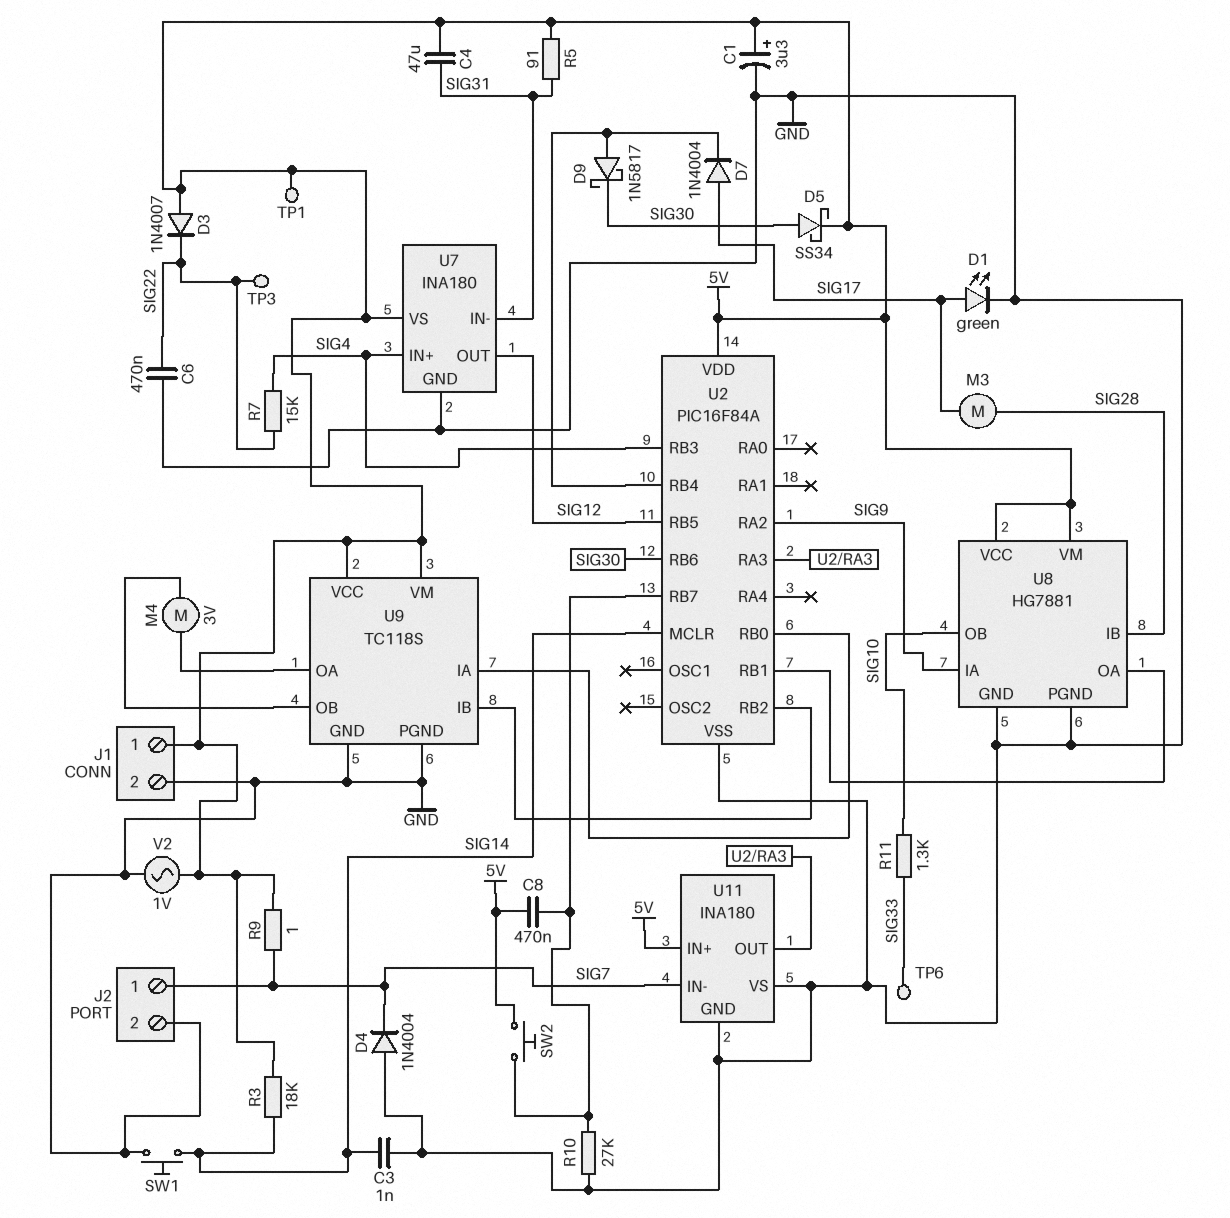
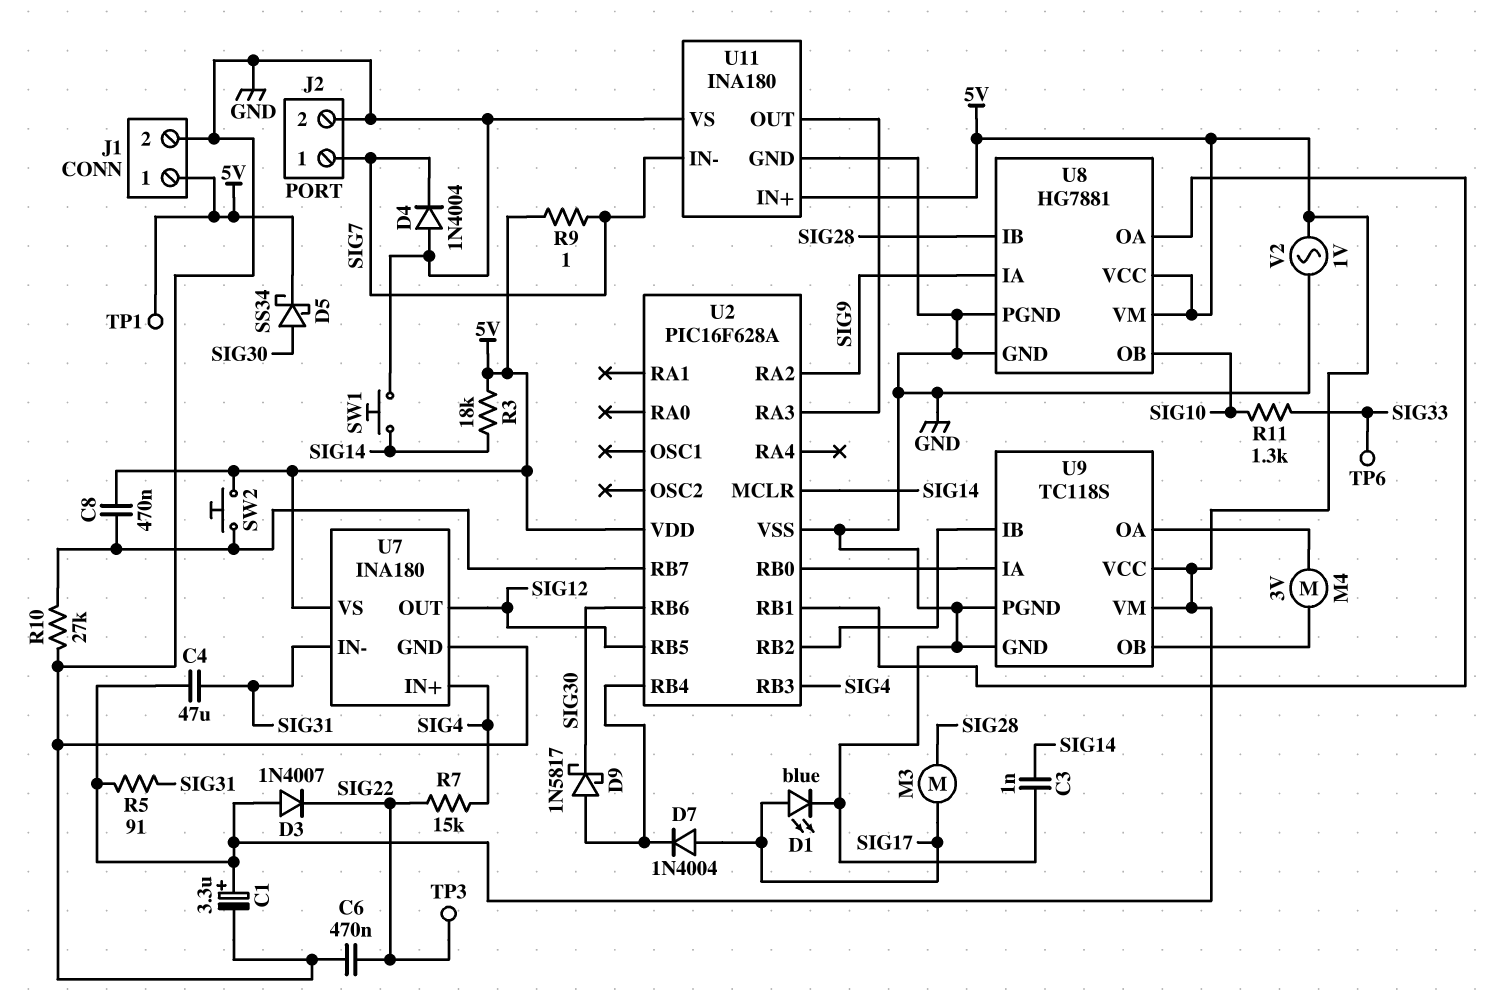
D1: LED green (A SIG17, K GND) -> LED blue (A SIG17, K GND)
U2: PIC16F84A -> PIC16F628A

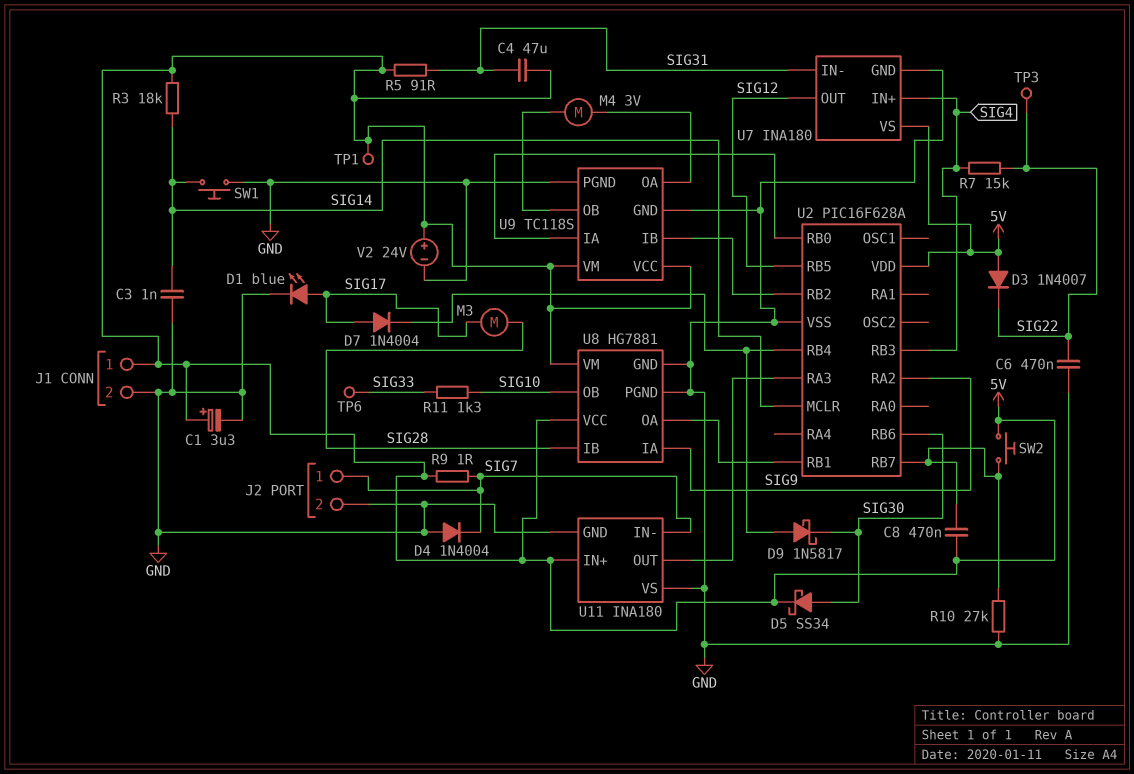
V2: AC 1V (5V, GND) -> 24V (plus 5V, minus GND)

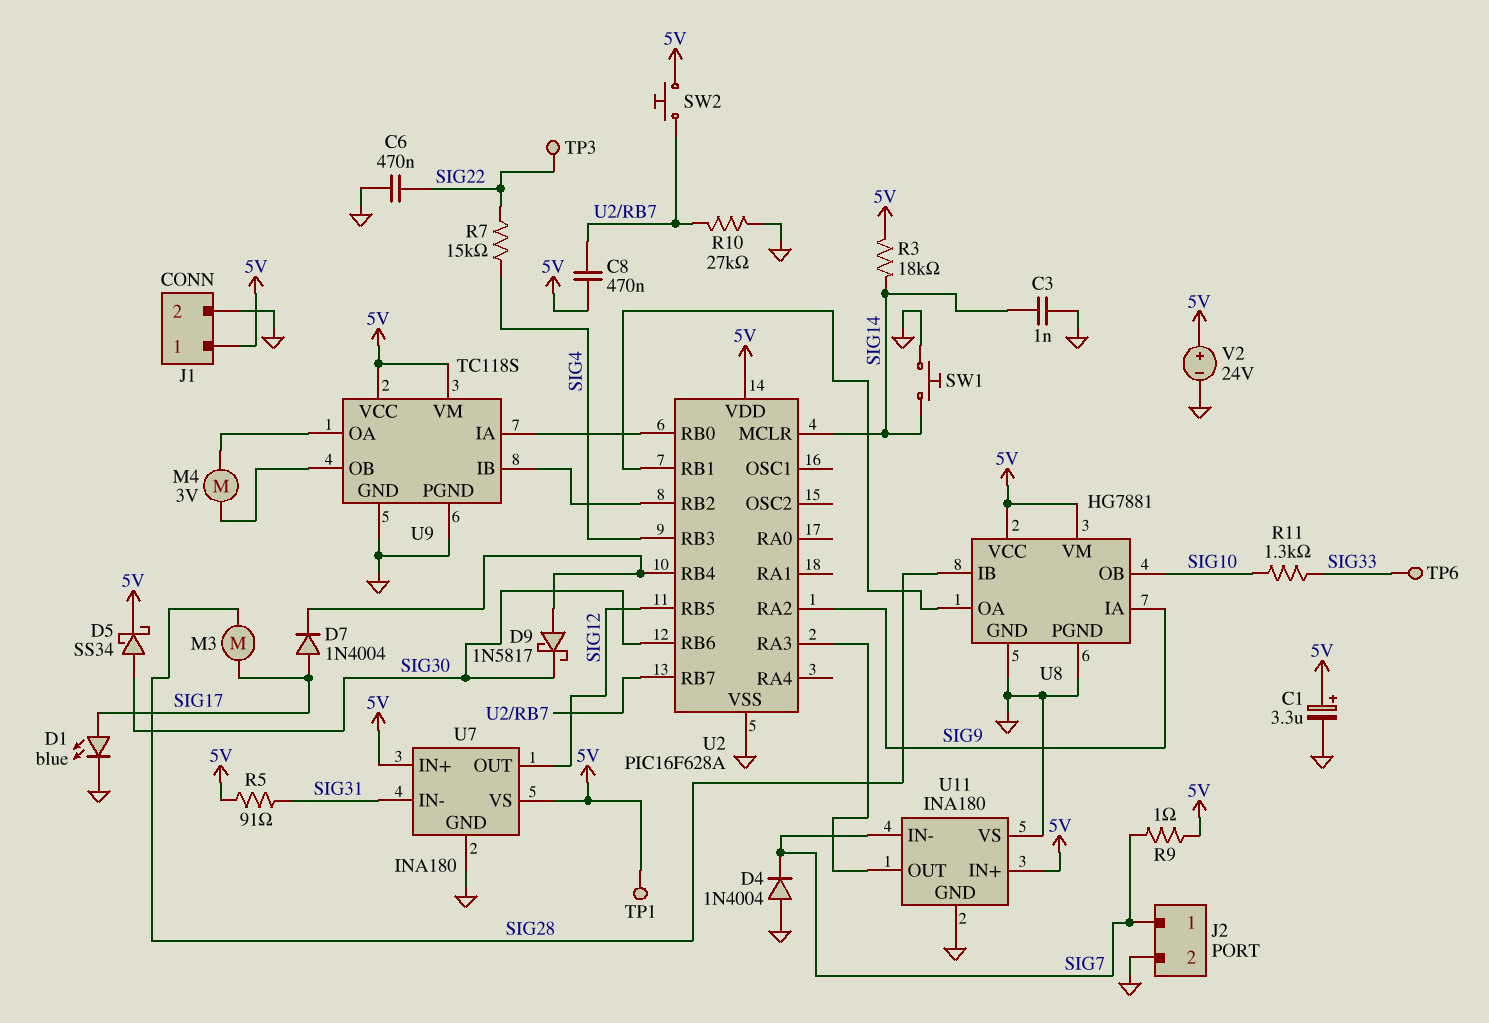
C4: 47uF (5V, SIG31) -> none
D3: diode 1N4007 (A 5V, K SIG22) -> none
U7 pin IN+: SIG4 -> 5V

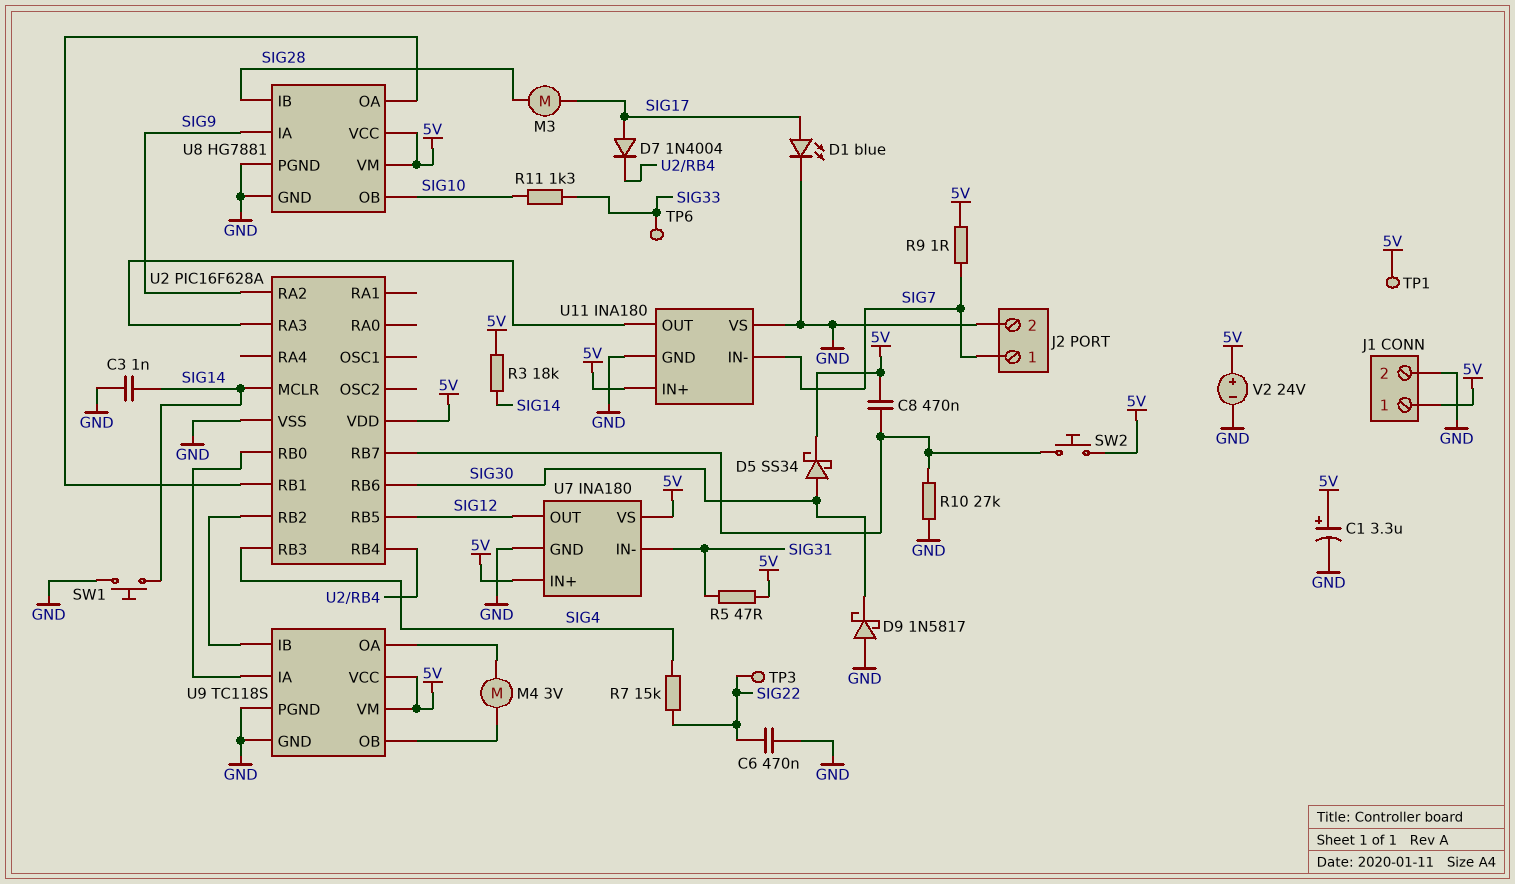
D4: diode 1N4004 (A GND, K SIG7) -> none
D9: schottky 1N5817 (A U2/RB4, K SIG30) -> schottky 1N5817 (A GND, K SIG30)
R5: 91 (5V, SIG31) -> 47 (5V, SIG31)

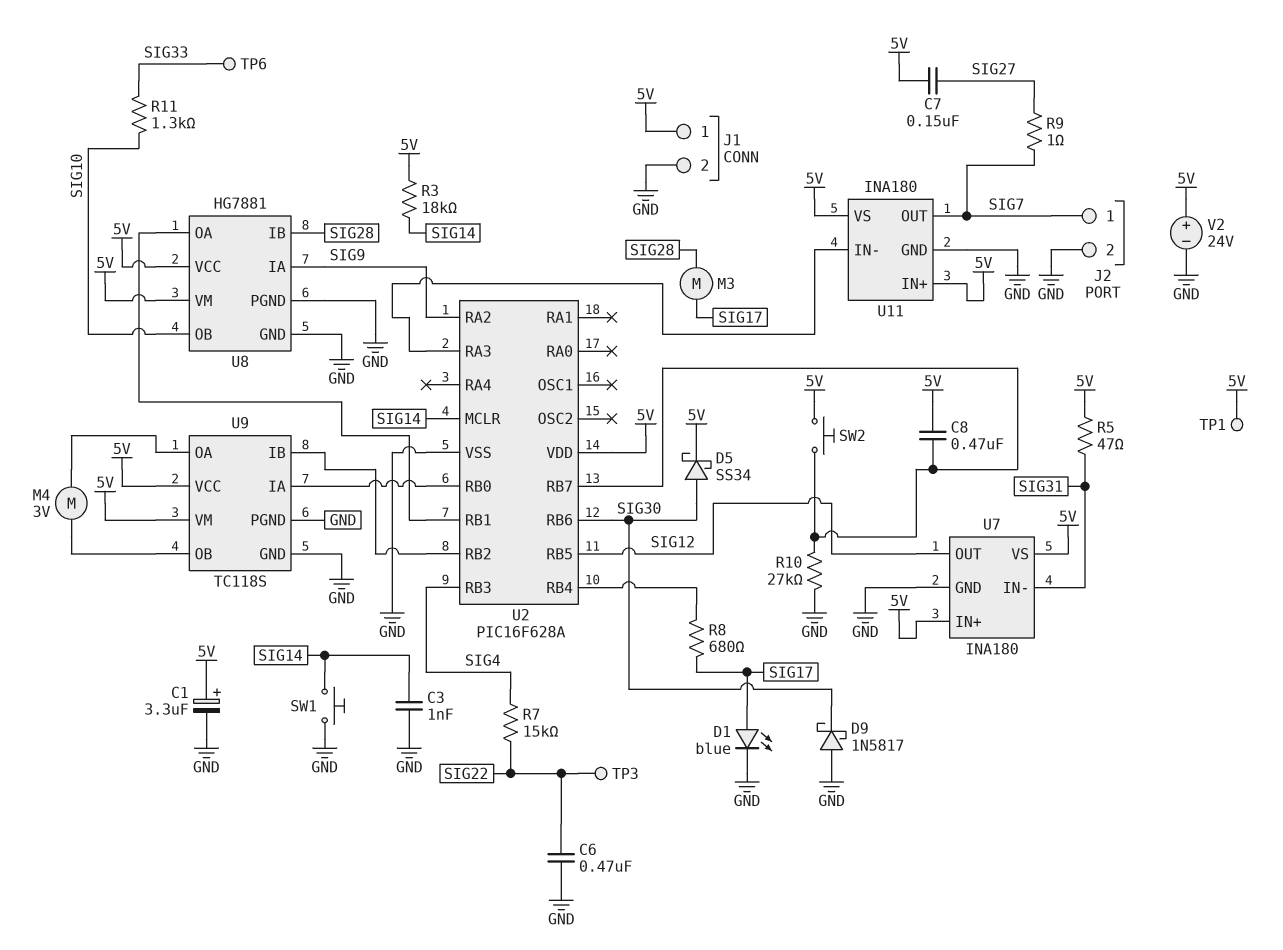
C7: none -> 150nF (5V, SIG27)
D7: diode 1N4004 (A SIG17, K U2/RB4) -> none
R8: none -> 680 (SIG17, U2/RB4)
R9: 1 (5V, SIG7) -> 1 (SIG7, SIG27)
U11 pin IN-: SIG7 -> U2/RA3
U11 pin OUT: U2/RA3 -> SIG7
U11 pin VS: GND -> 5V

